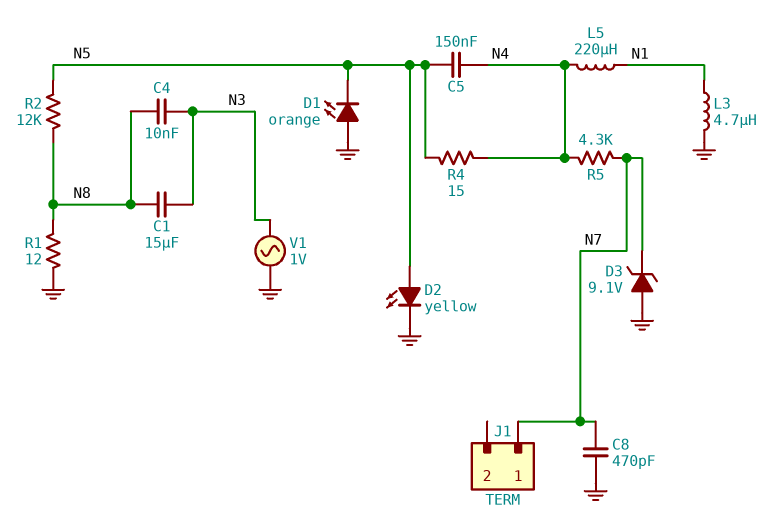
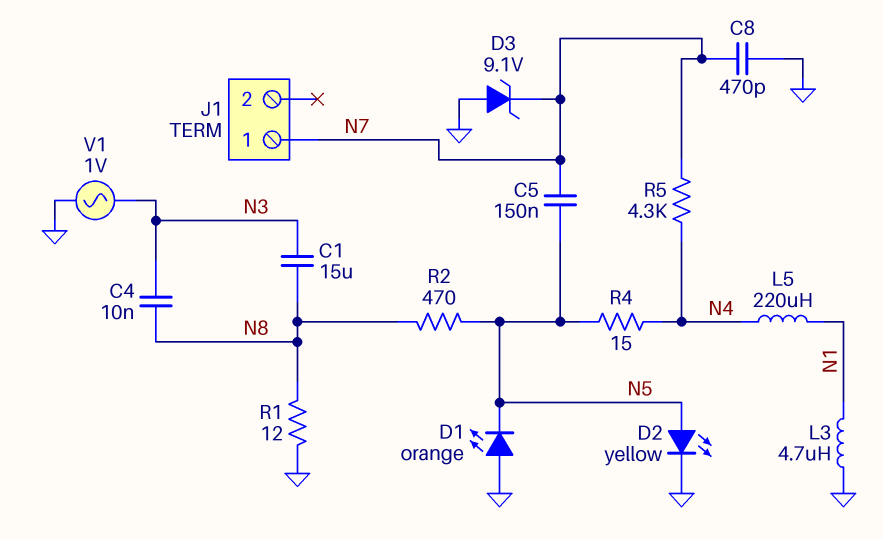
C5: 150nF (N4, N5) -> 150nF (N5, N7)
R2: 12k (N5, N8) -> 470 (N5, N8)

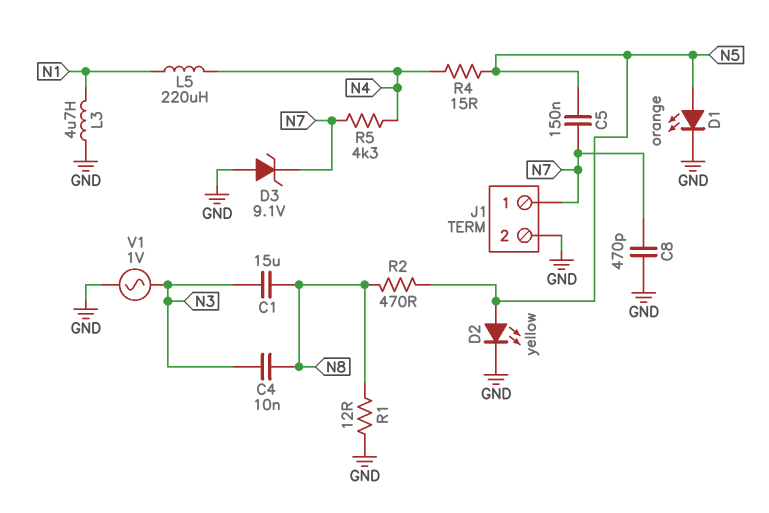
D1: LED orange (A GND, K N5) -> LED orange (A N5, K GND)
J1 pin 2: none -> GND

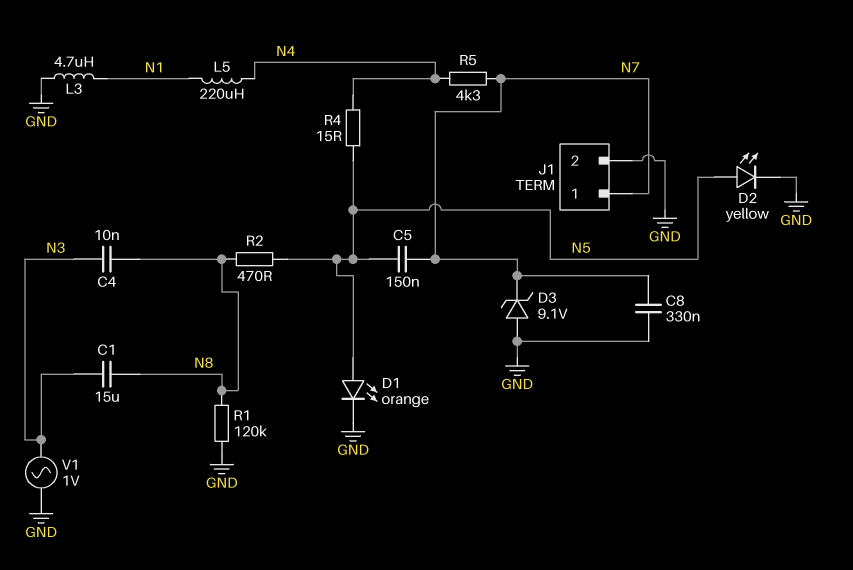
C8: 470pF (GND, N7) -> 330nF (GND, N7)
R1: 12 (GND, N8) -> 120k (GND, N8)

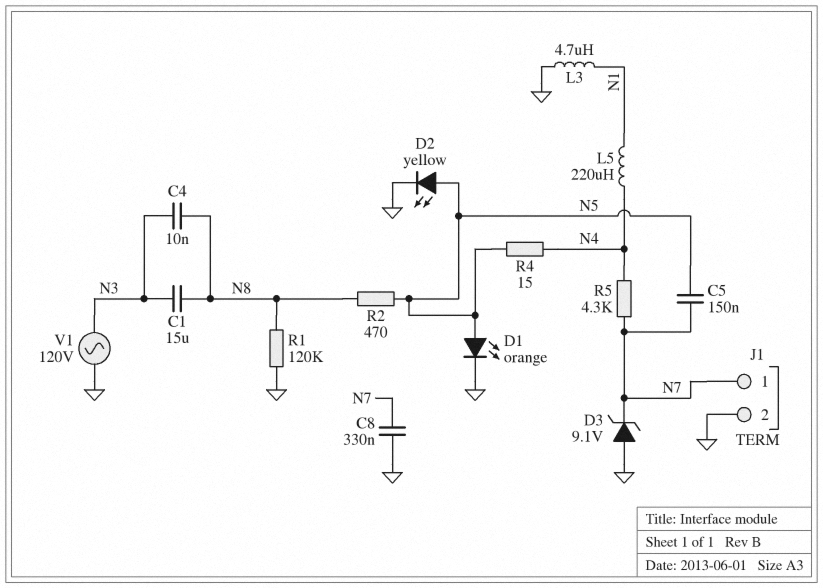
V1: AC 1V (GND, N3) -> AC 120V (GND, N3)

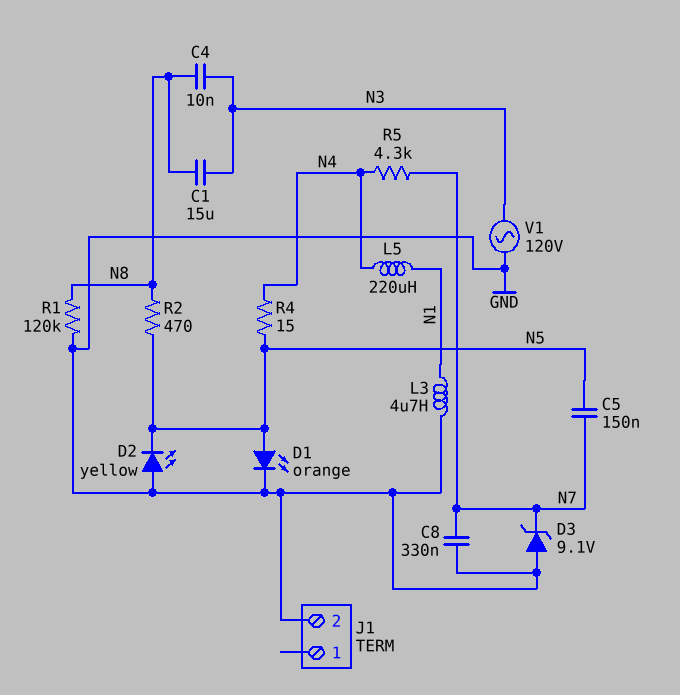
D2: LED yellow (A N5, K GND) -> LED yellow (A GND, K N5)
J1 pin 1: N7 -> none

